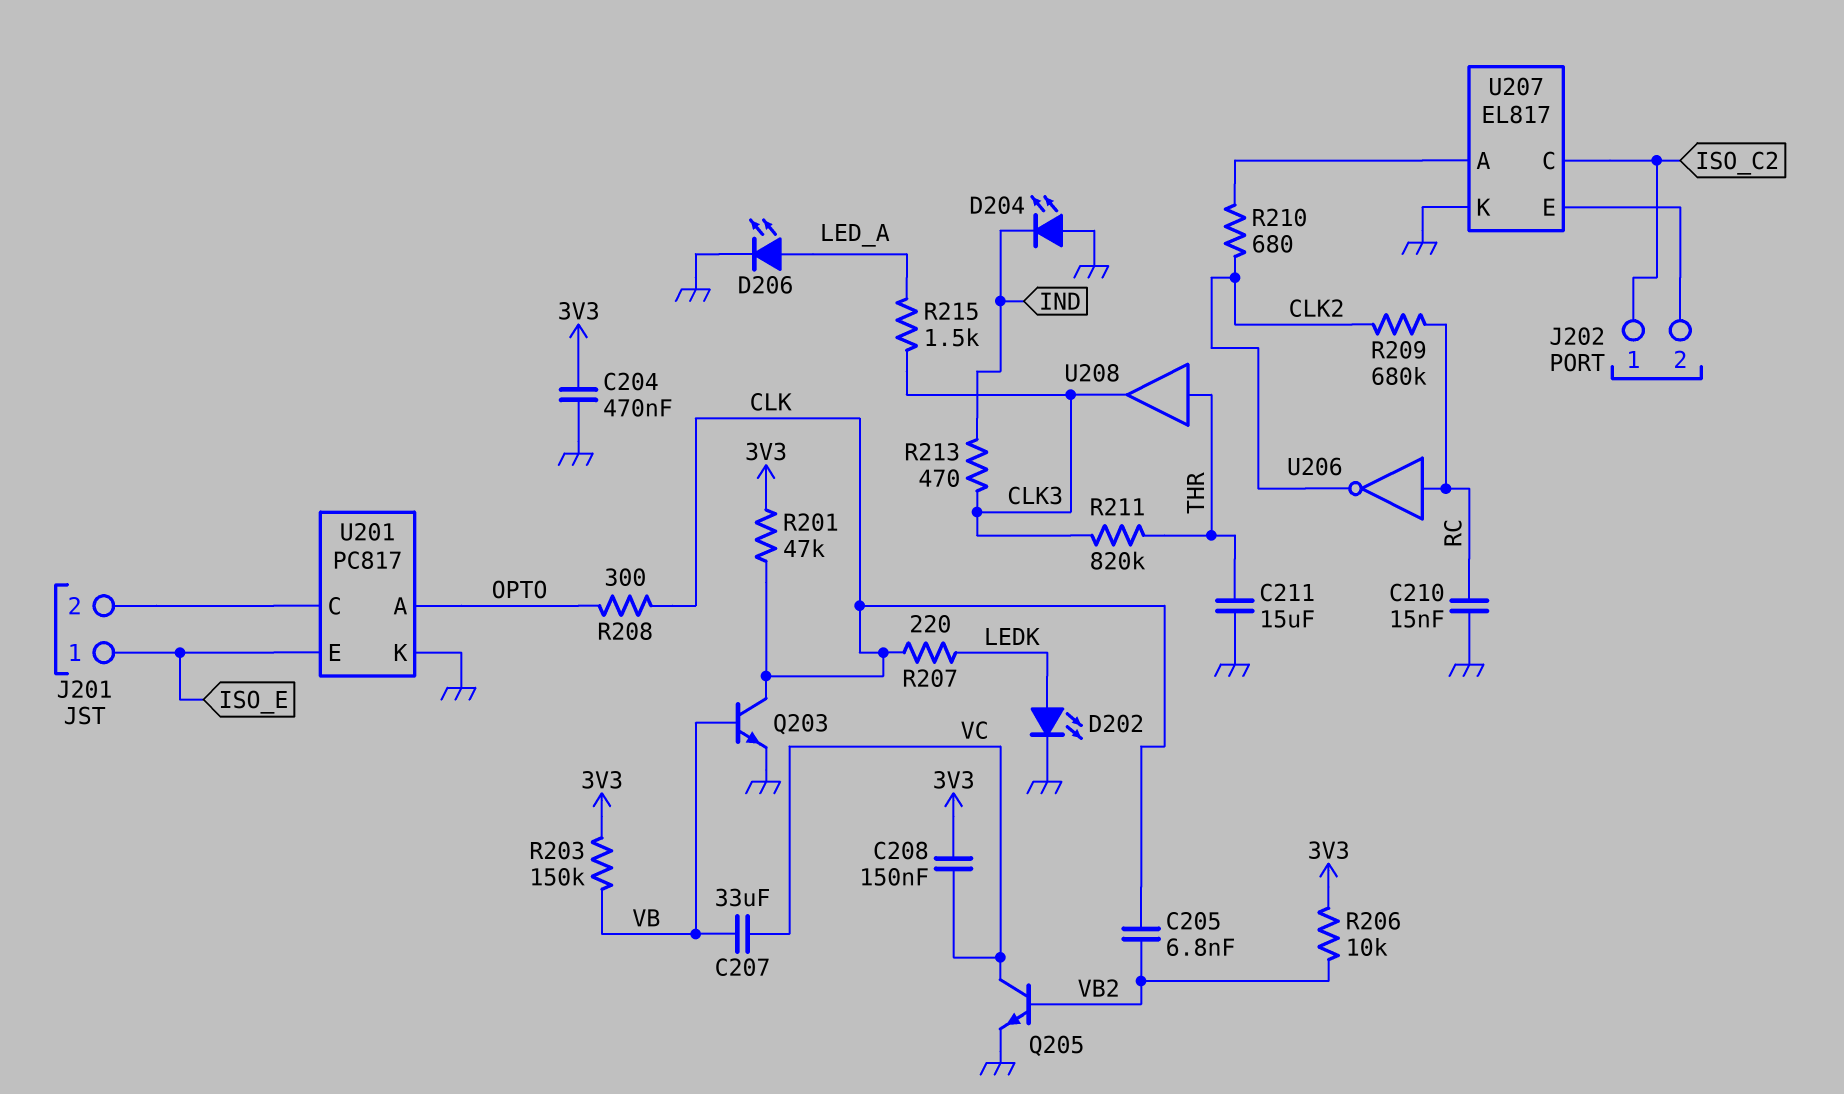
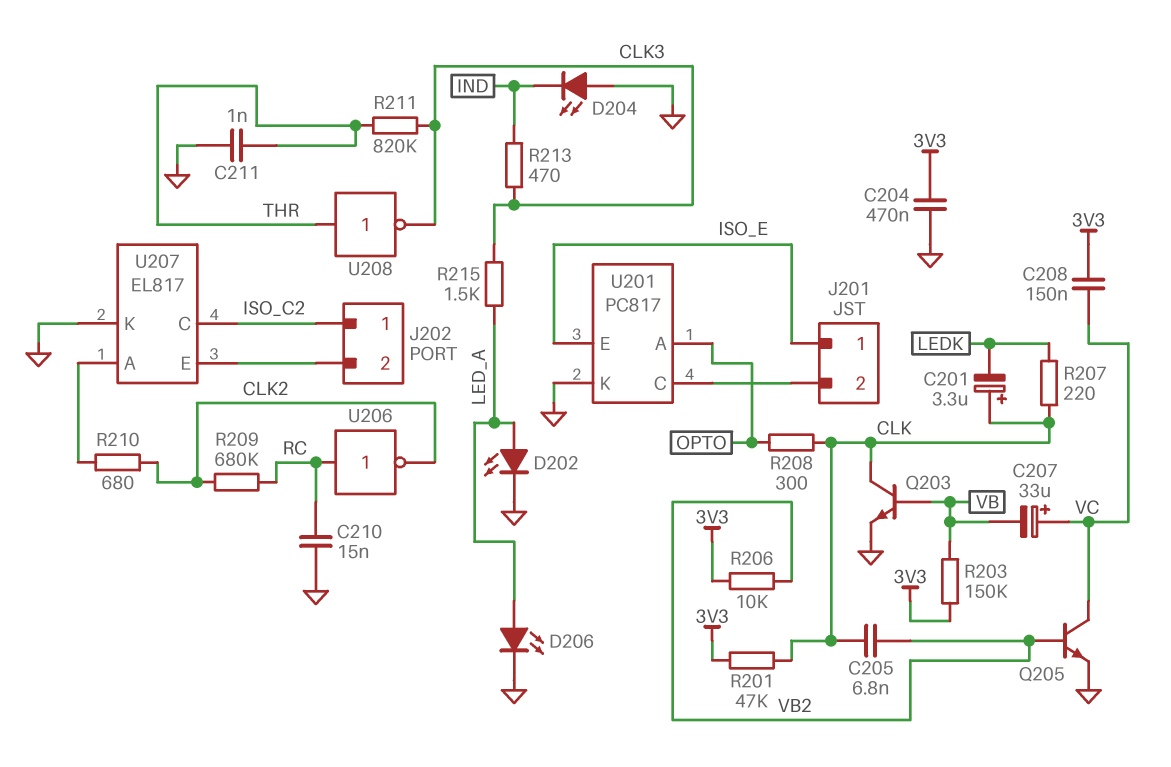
C201: none -> 3.3uF (plus CLK, minus LEDK)
C207: 33uF (VB, VC) -> 33uF (plus VC, minus VB)
C211: 15uF (GND, THR) -> 1nF (GND, THR)
D202: LED (A LEDK, K GND) -> LED (A LED_A, K GND)
U208: buffer (in THR, out CLK3) -> NOT (in THR, out CLK3)

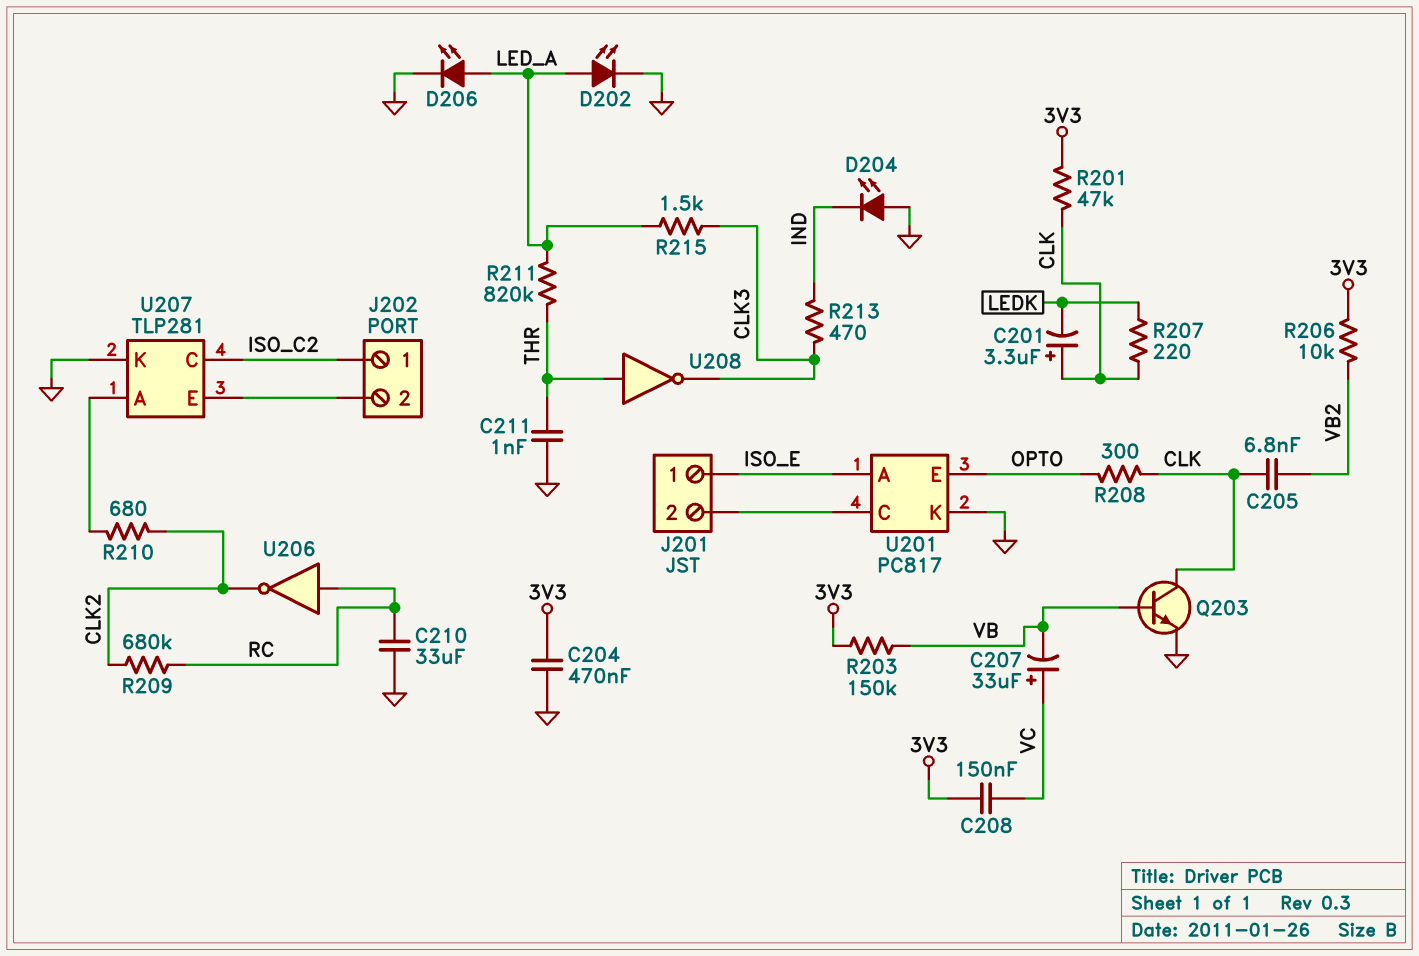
C210: 15nF (GND, RC) -> 33uF (GND, RC)
Q205: NPN (B VB2, C VC, E GND) -> none
R211: 820k (CLK3, THR) -> 820k (LED_A, THR)
U201 pin A: OPTO -> ISO_E
U201 pin E: ISO_E -> OPTO
U207: EL817 -> TLP281

